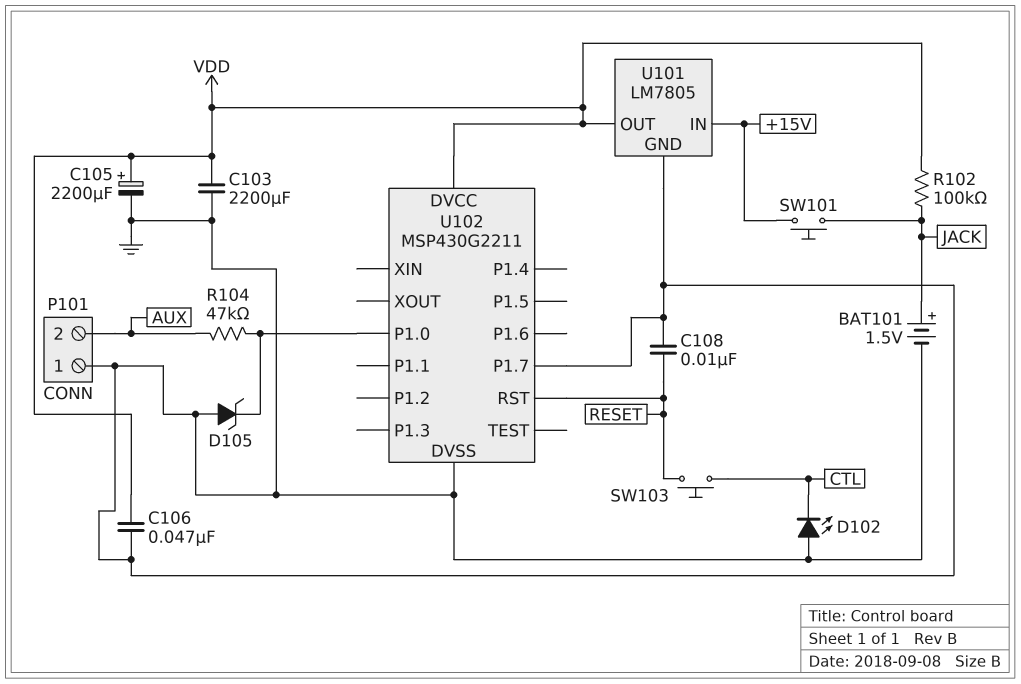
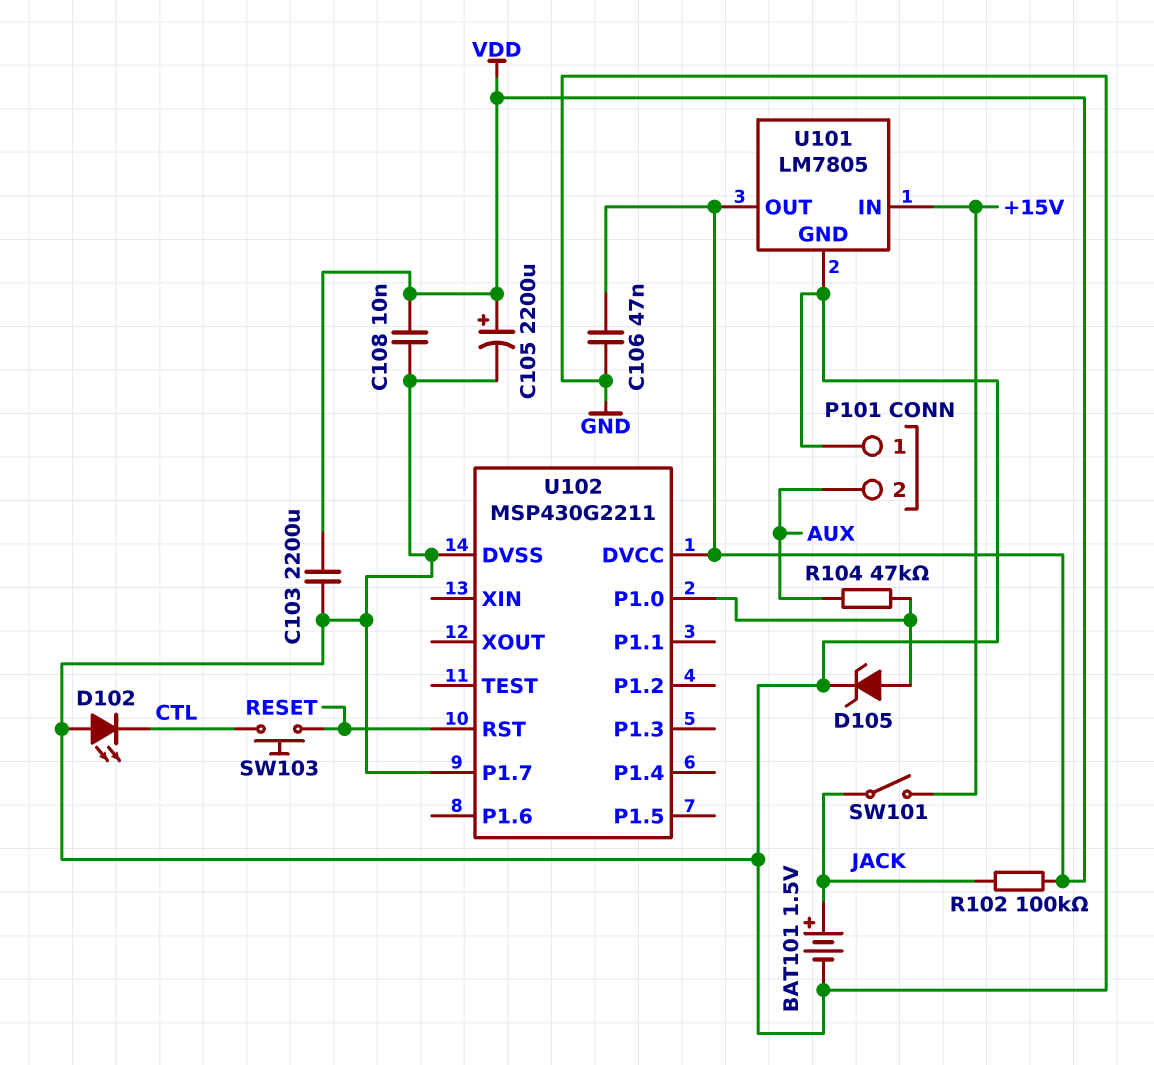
C108: 10nF (GND, RESET) -> 10nF (GND, VDD)
D105: zener (A GND, K U102/P1.0) -> zener (A U102/P1.0, K GND)
SW101: button (+15V, JACK) -> switch (+15V, JACK)

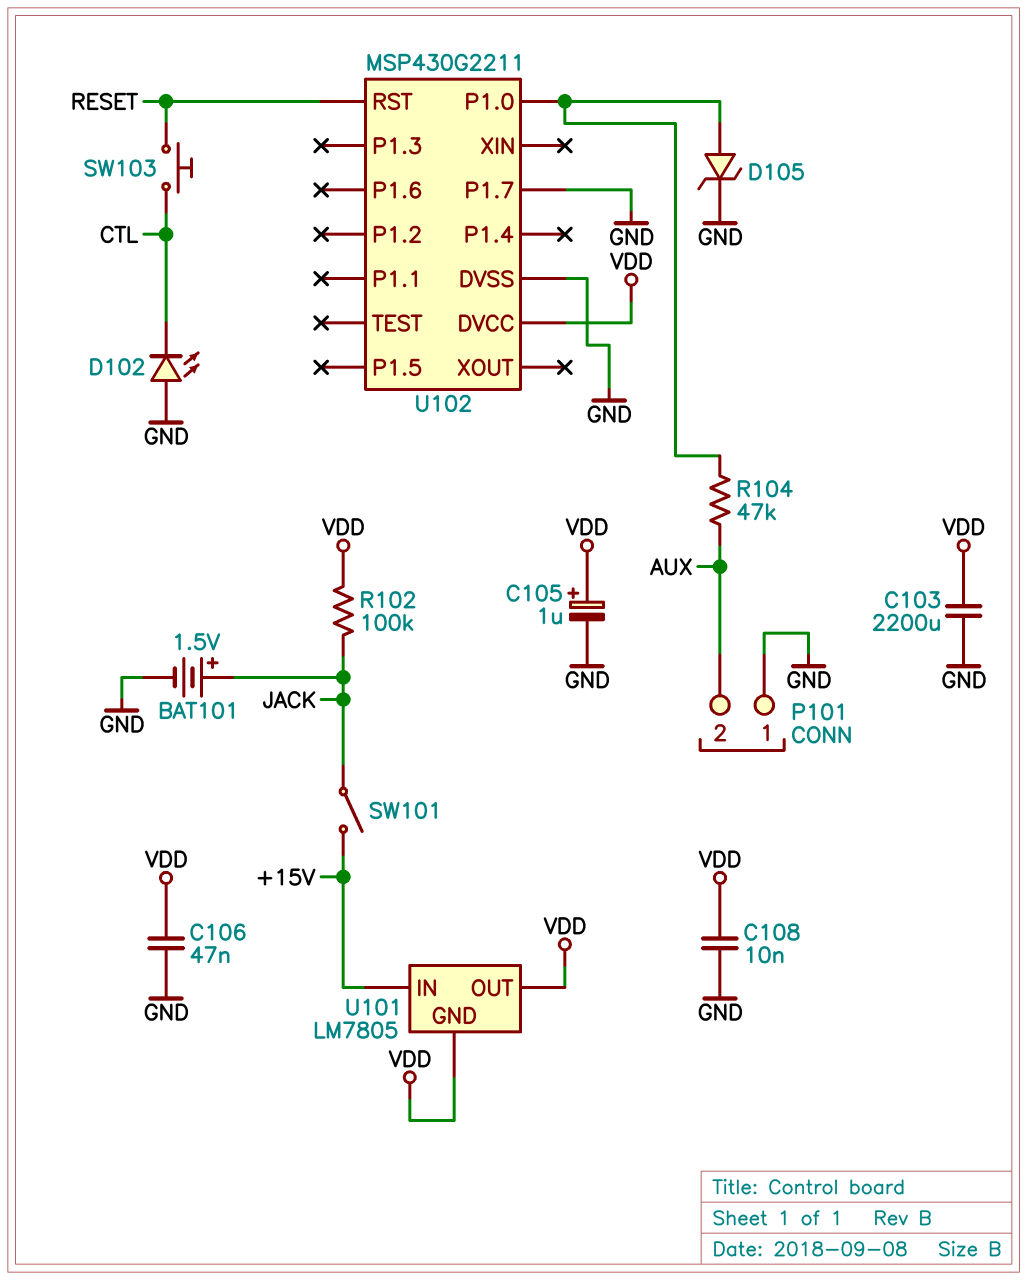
C105: 2200uF (plus VDD, minus GND) -> 1uF (plus VDD, minus GND)
U101 pin GND: GND -> VDD

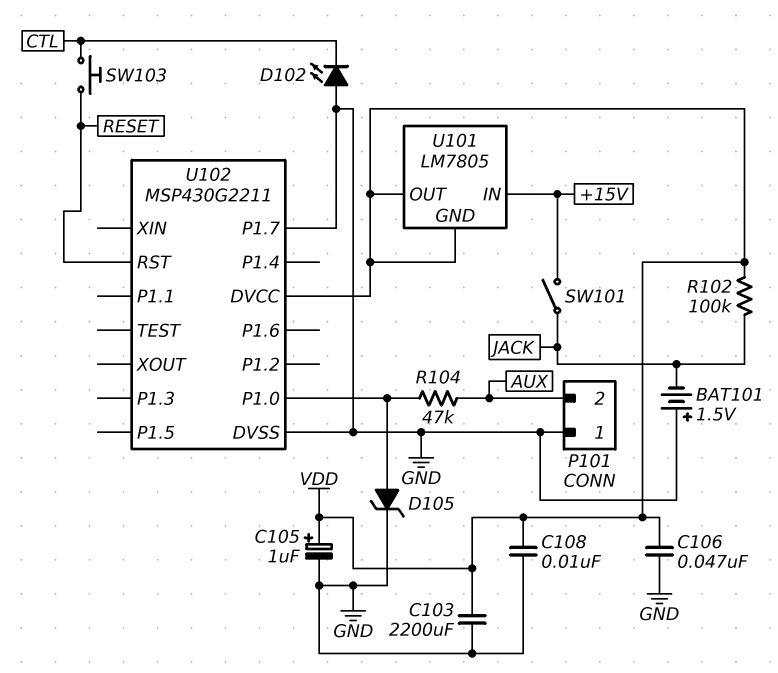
BAT101: 1.5V (plus JACK, minus GND) -> 1.5V (plus GND, minus JACK)

